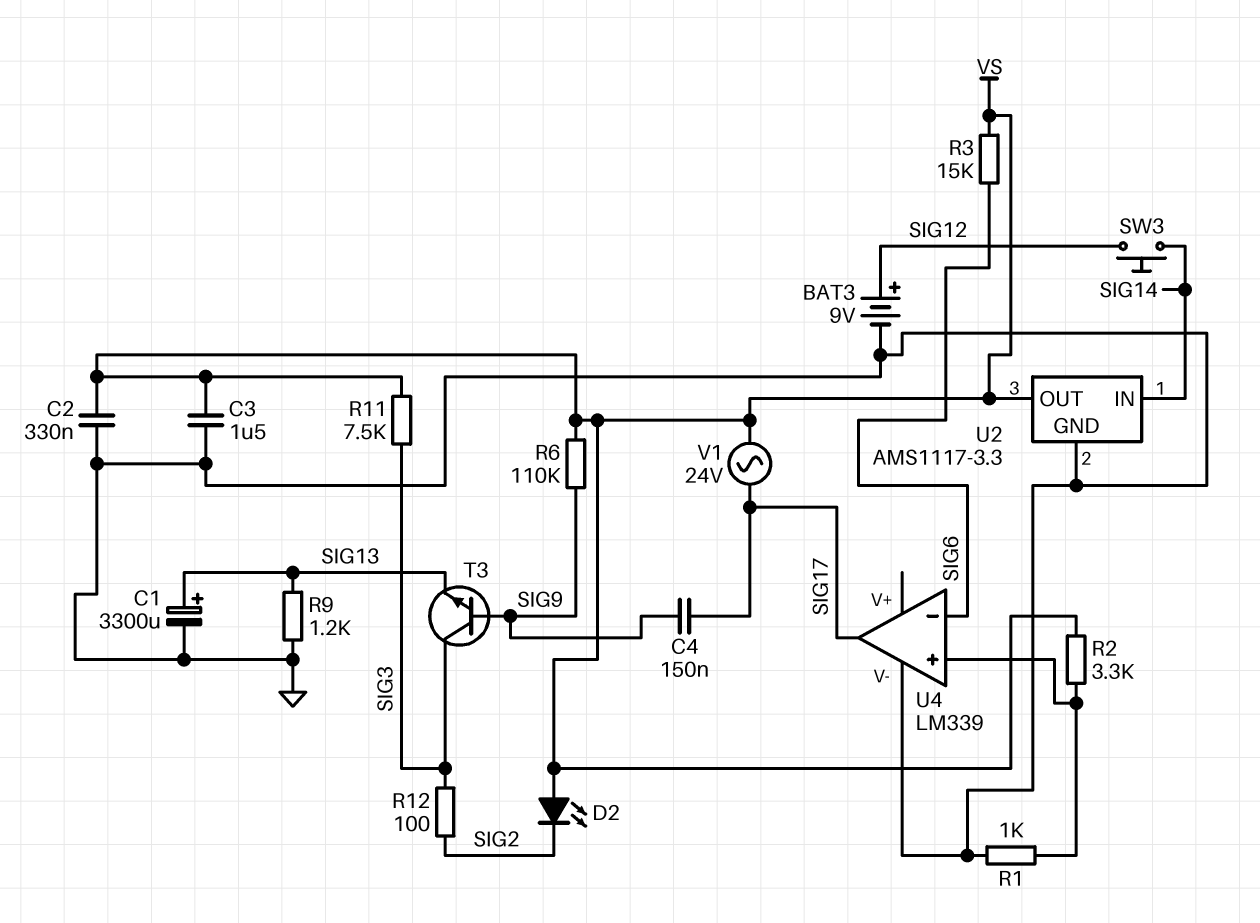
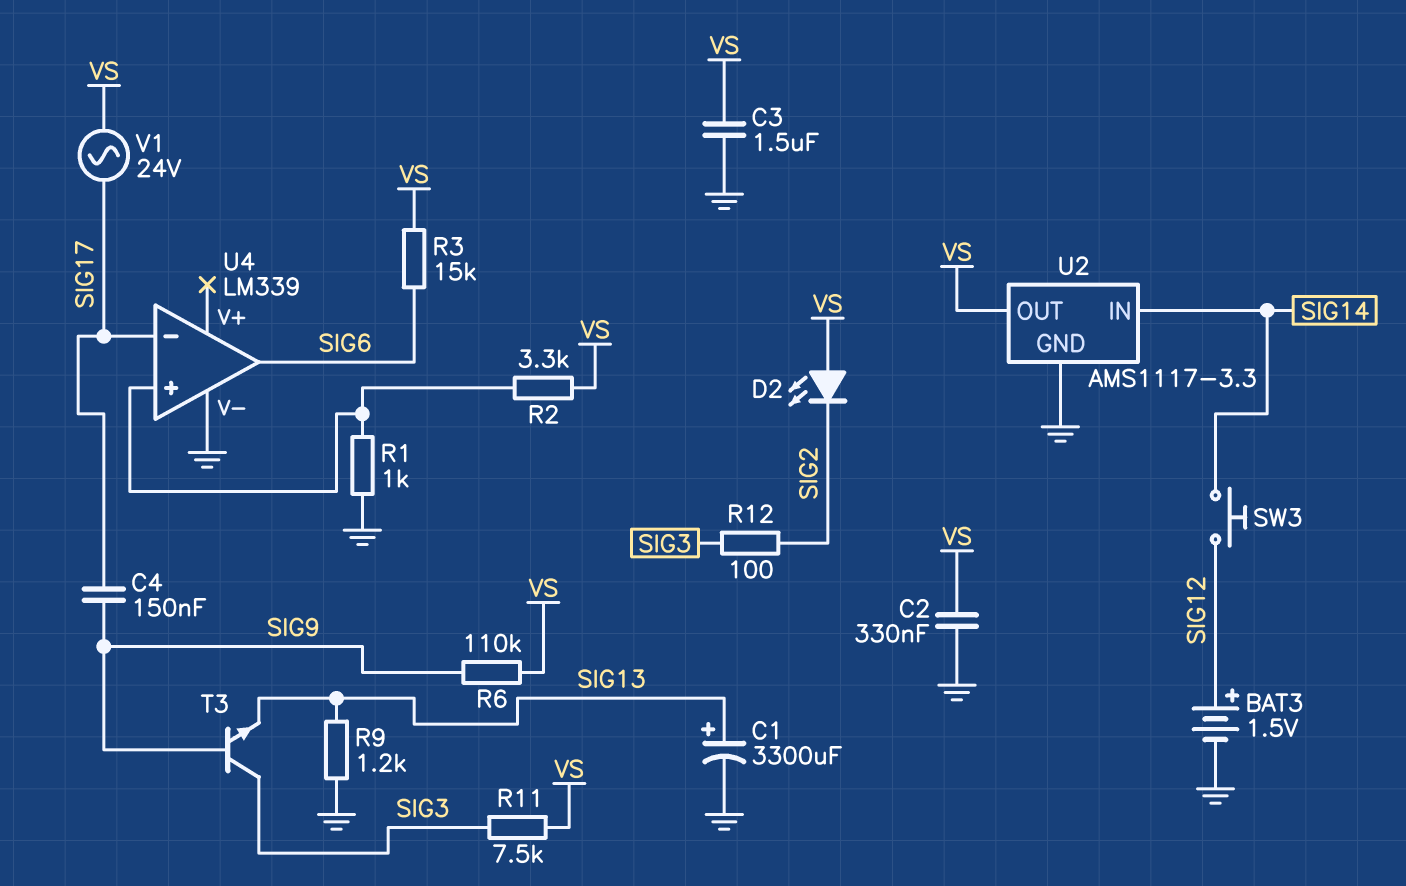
BAT3: 9V (plus SIG12, minus GND) -> 1.5V (plus SIG12, minus GND)
U4 pin in-: SIG6 -> SIG17
U4 pin out: SIG17 -> SIG6

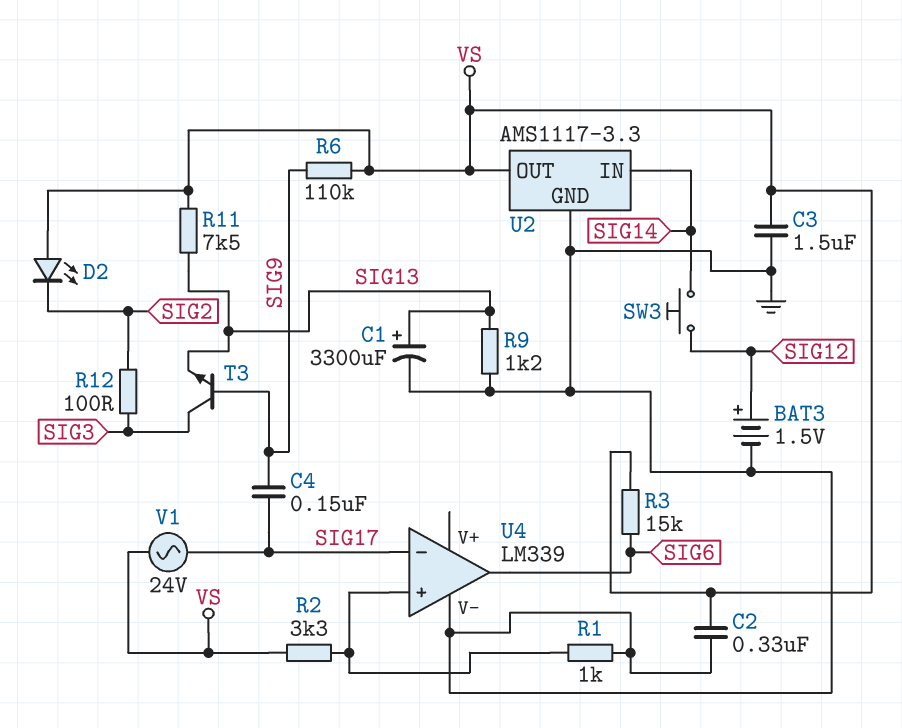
R11: 7.5k (SIG3, VS) -> 7.5k (SIG13, VS)

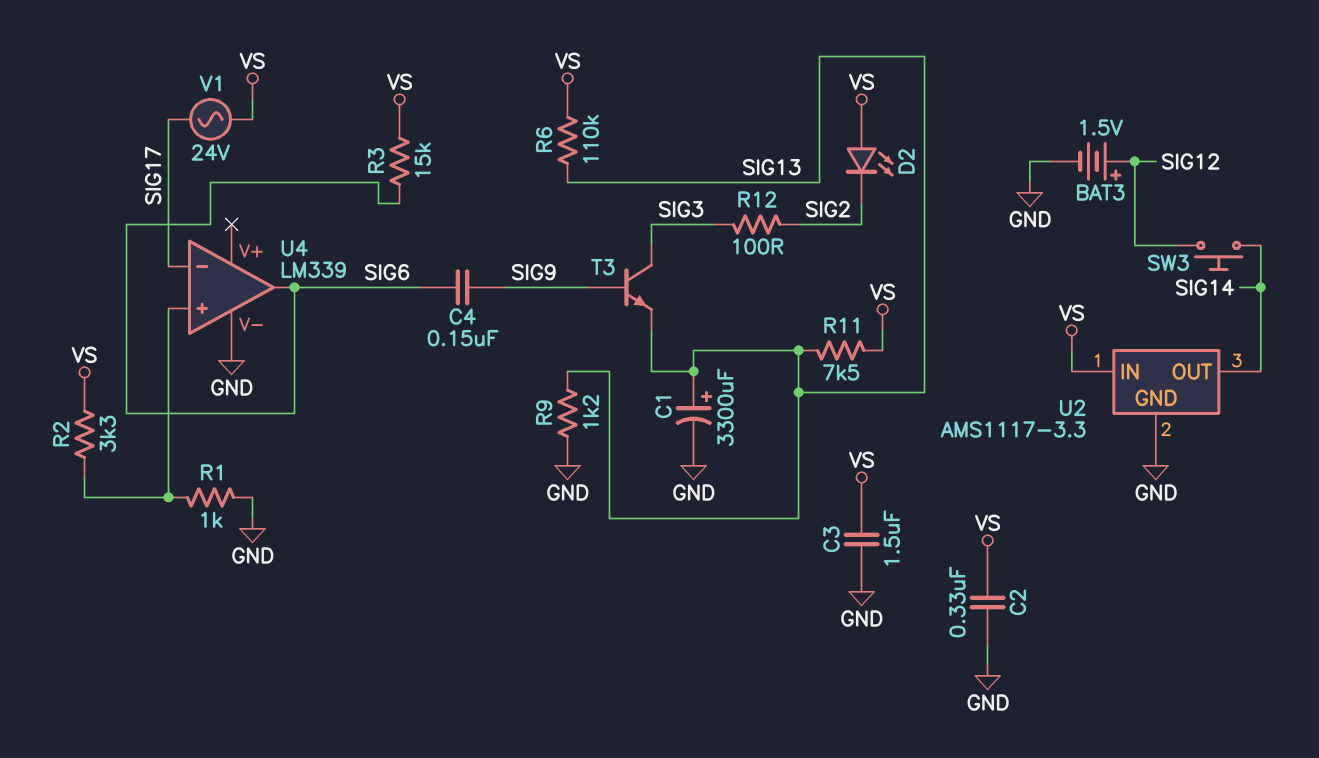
C4: 150nF (SIG9, SIG17) -> 150nF (SIG6, SIG9)
R6: 110k (SIG9, VS) -> 110k (SIG13, VS)
U2 pin IN: SIG14 -> VS
U2 pin OUT: VS -> SIG14

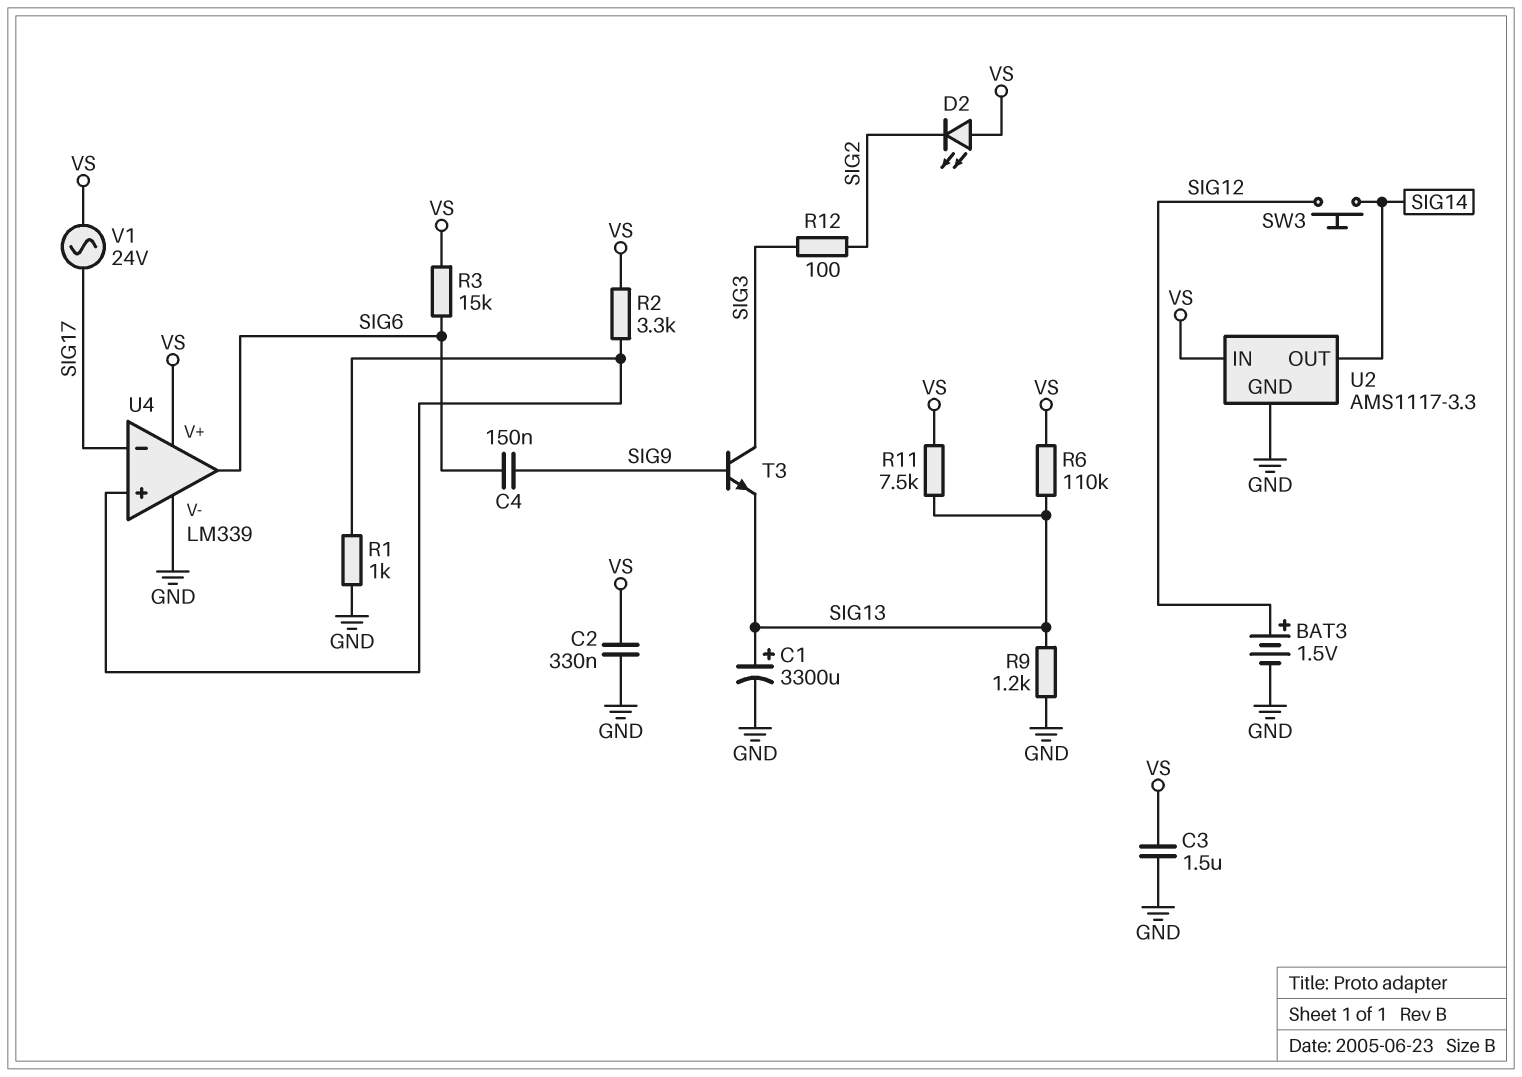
U4 pin V+: none -> VS

